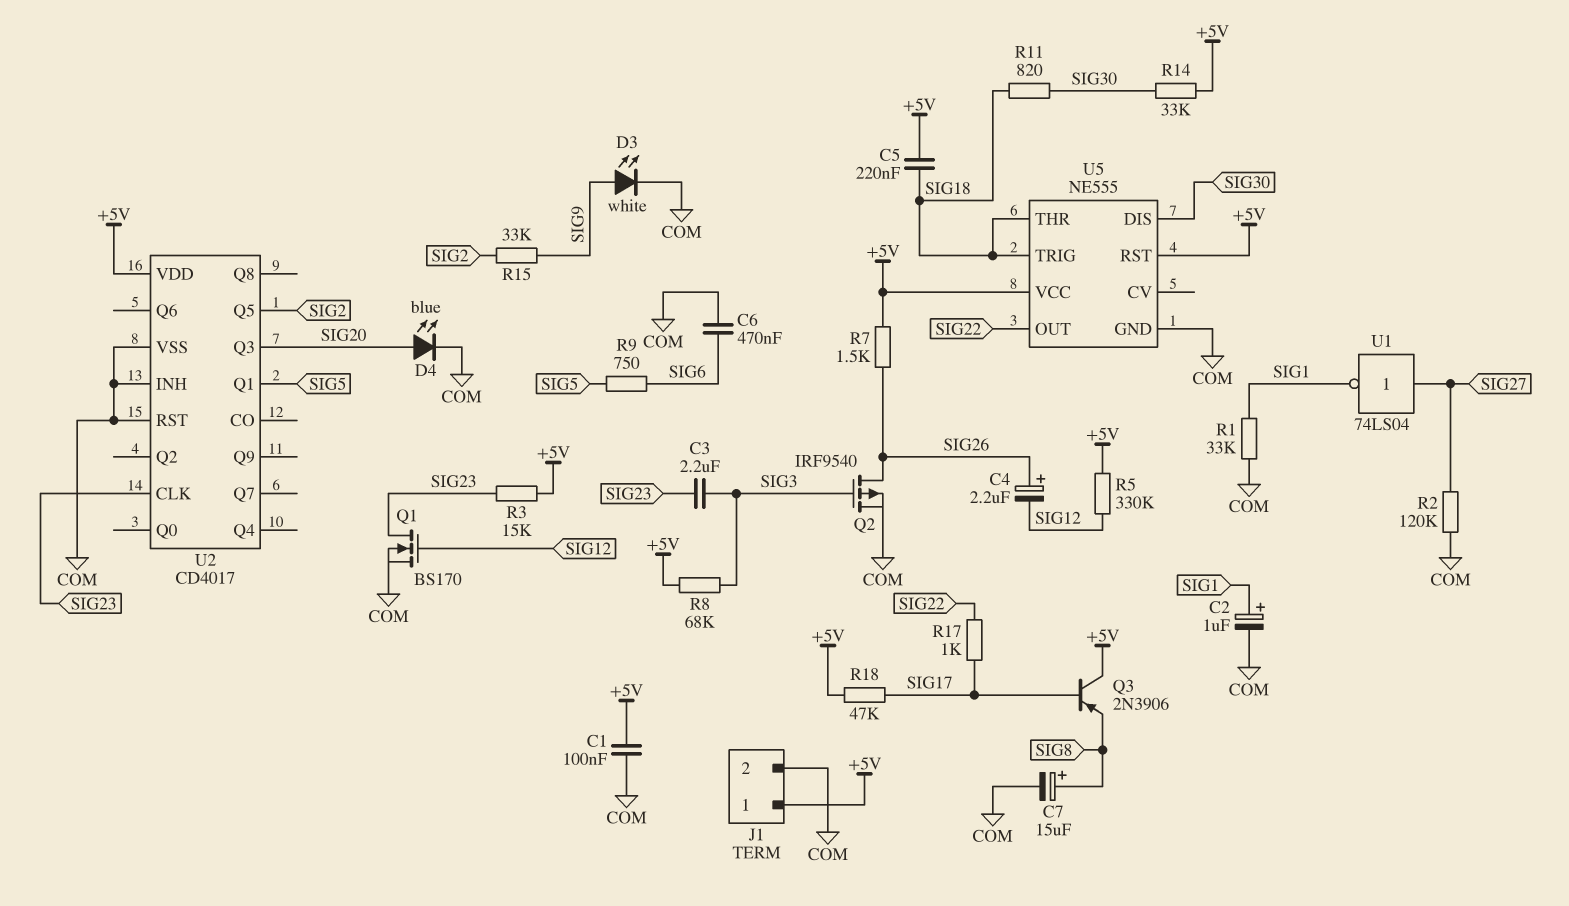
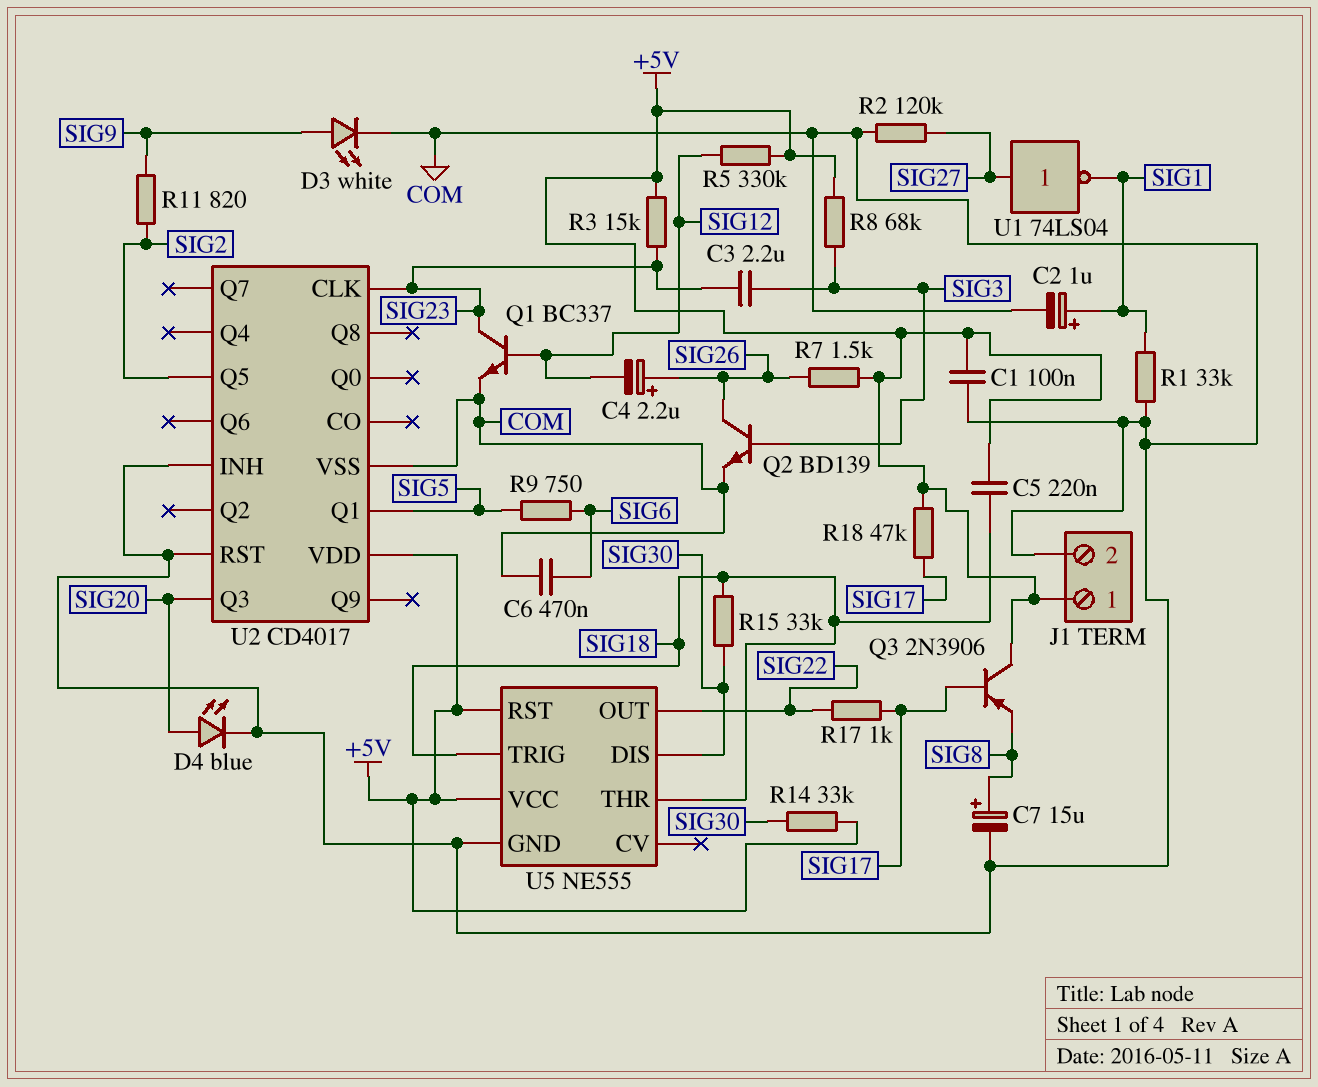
Q1: NMOS BS170 (G SIG12, D SIG23, S COM) -> NPN BC337 (B SIG12, C SIG23, E COM)
Q2: PMOS IRF9540 (G SIG3, D SIG26, S COM) -> NPN BD139 (B SIG3, C SIG26, E COM)
R11: 820 (SIG18, SIG30) -> 820 (SIG2, SIG9)
R15: 33k (SIG2, SIG9) -> 33k (SIG18, SIG30)

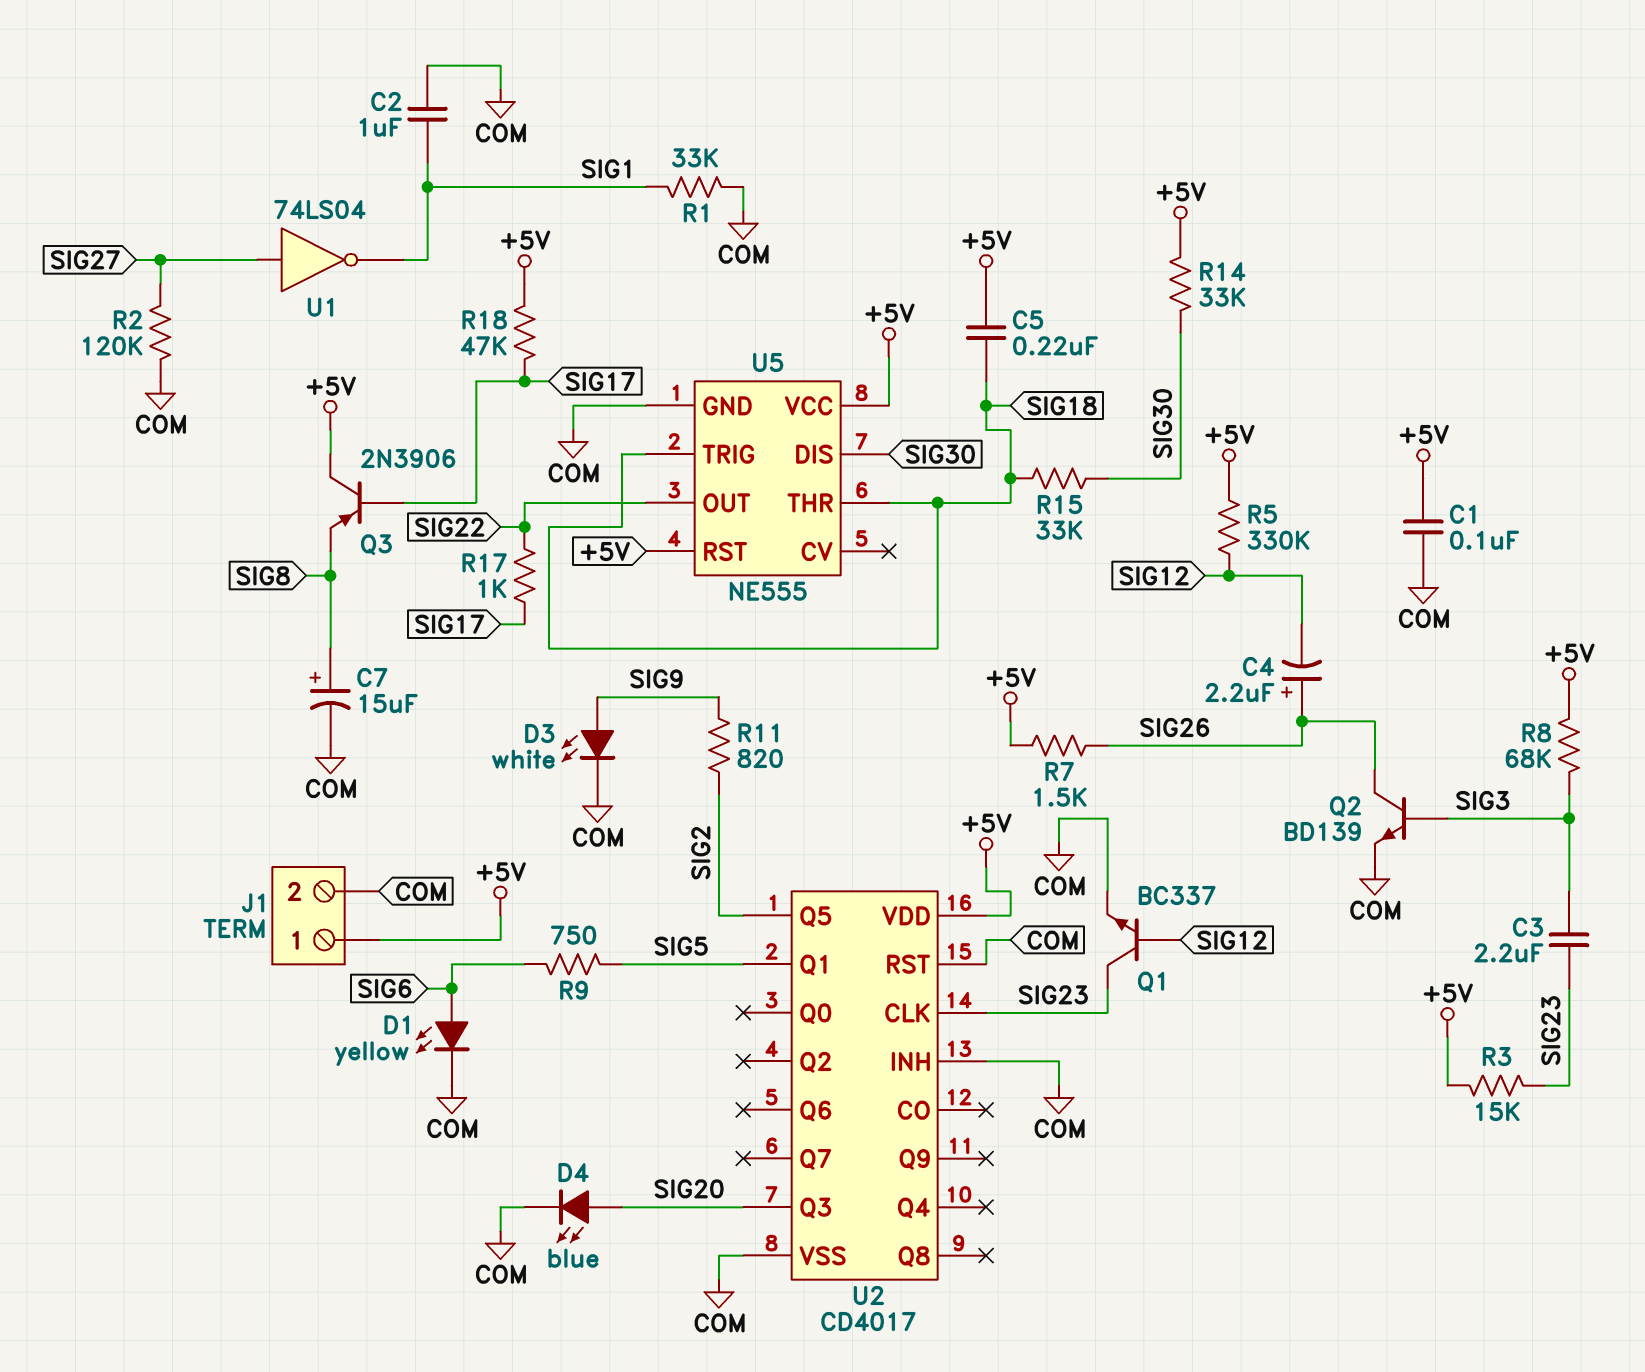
C2: 1uF (plus SIG1, minus COM) -> 1uF (COM, SIG1)
C6: 470nF (COM, SIG6) -> none
D1: none -> LED yellow (A SIG6, K COM)

